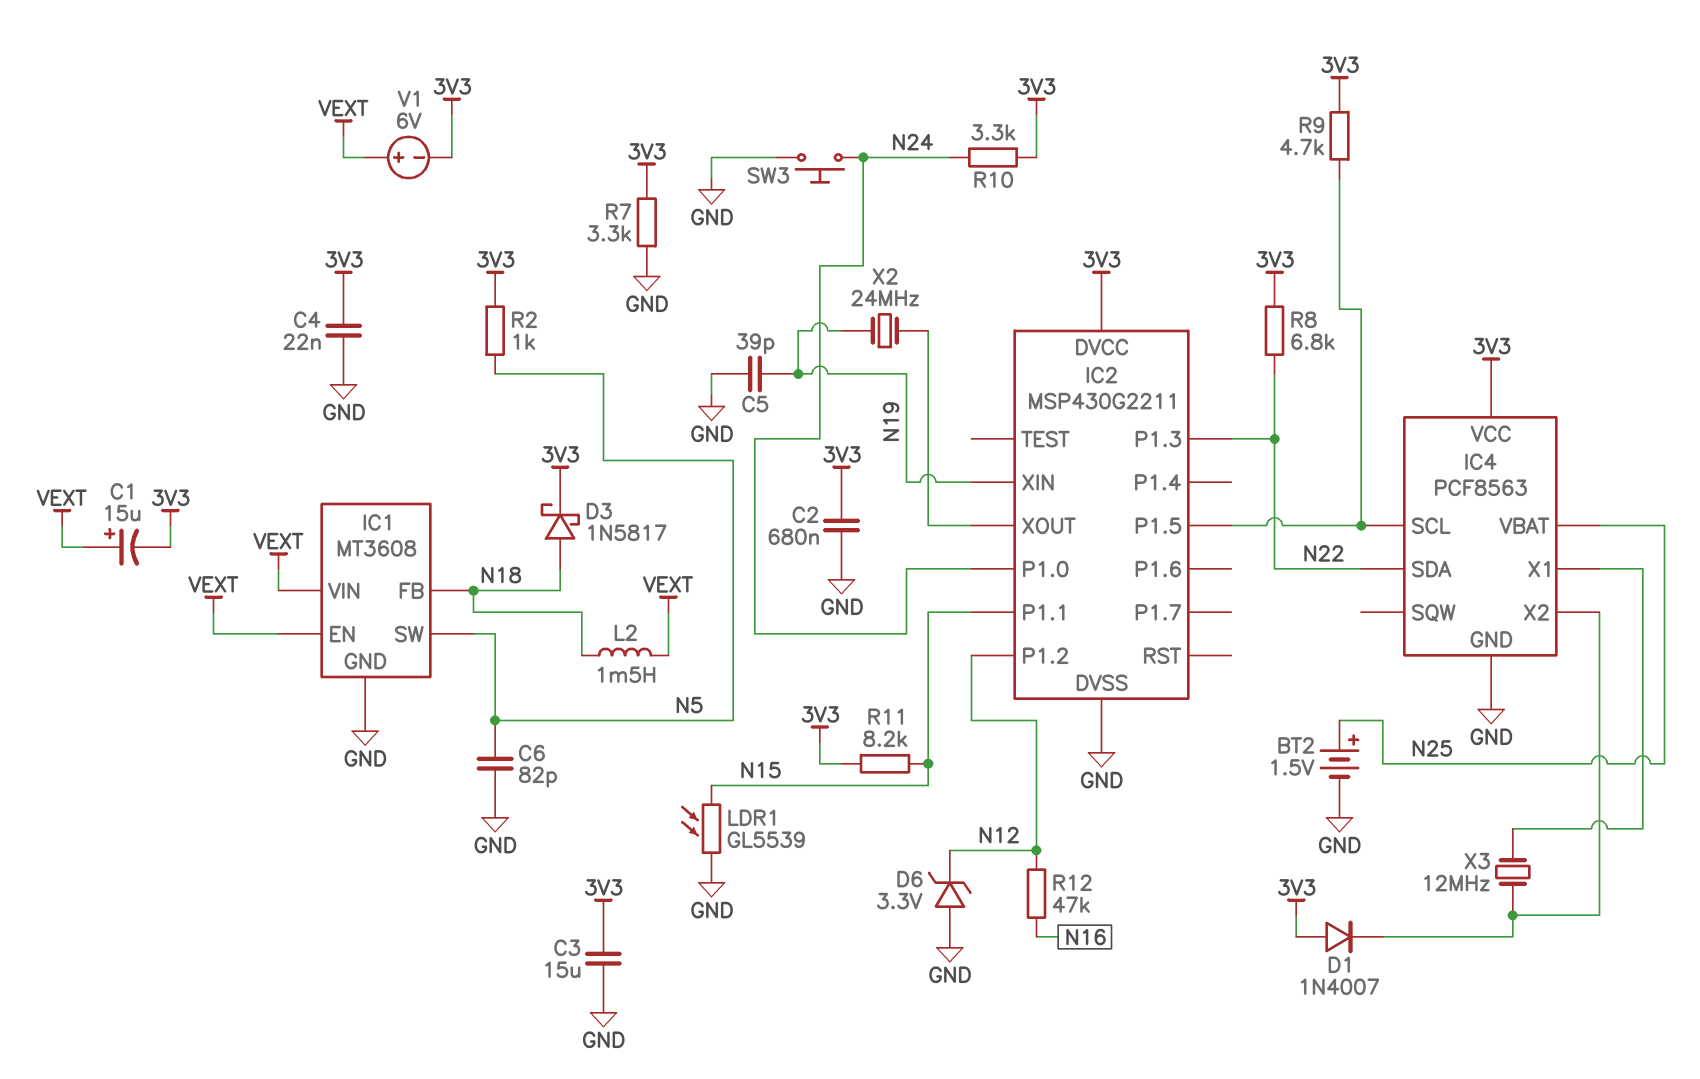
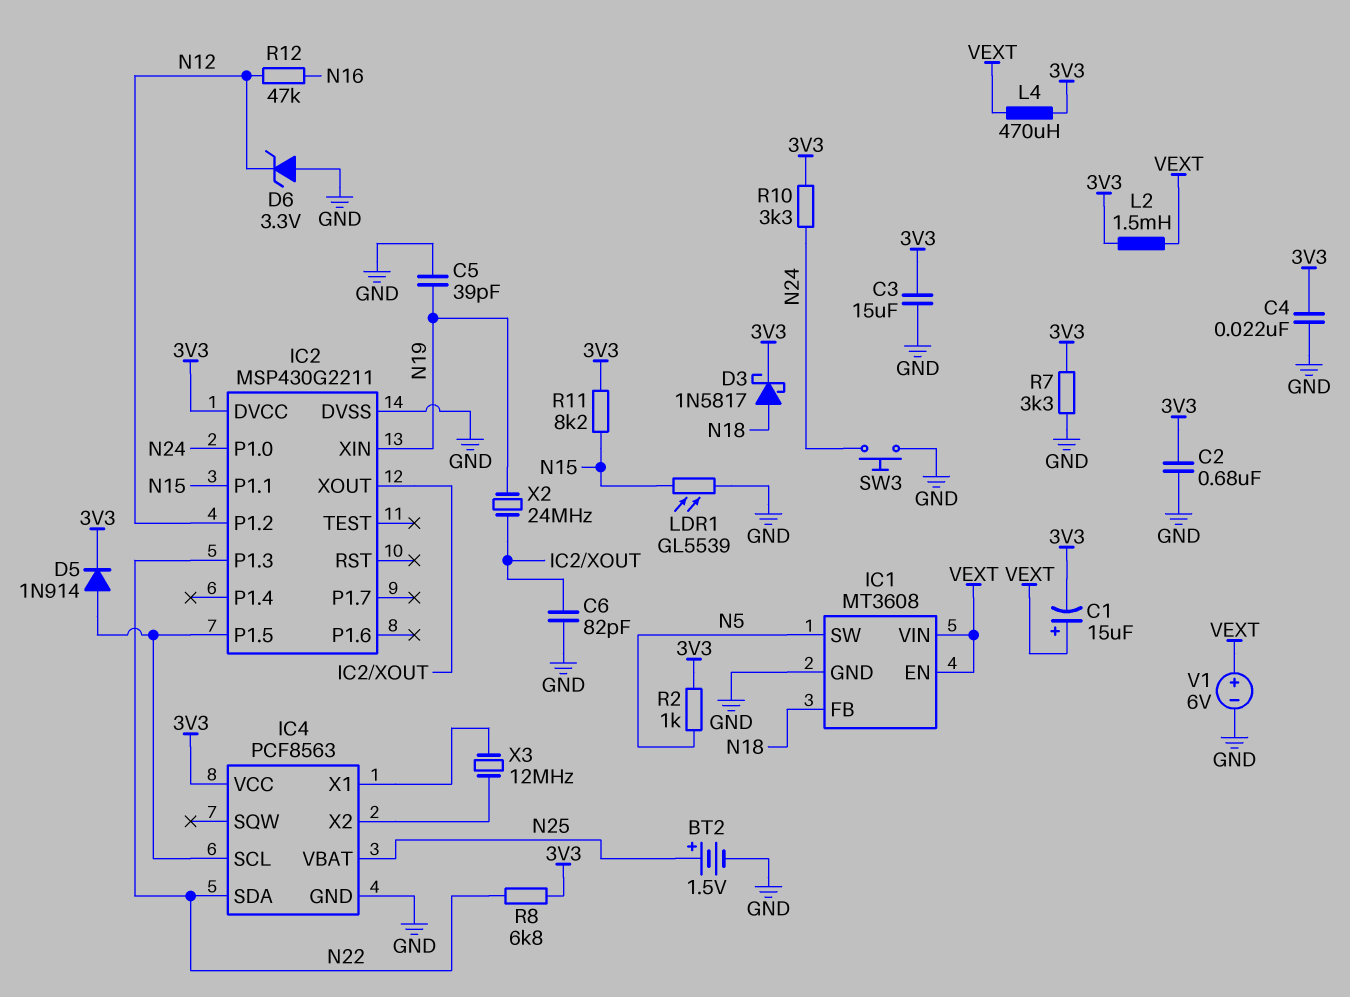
C6: 82pF (GND, N5) -> 82pF (GND, IC2/XOUT)
D1: diode 1N4007 (A 3V3, K IC4/X2) -> none
D5: none -> diode 1N914 (A IC2/P1.5, K 3V3)
L2: 1.5mH (N18, VEXT) -> 1.5mH (3V3, VEXT)
L4: none -> 470uH (3V3, VEXT)
R9: 4.7k (3V3, IC2/P1.5) -> none
V1: 6V (plus VEXT, minus 3V3) -> 6V (plus VEXT, minus GND)

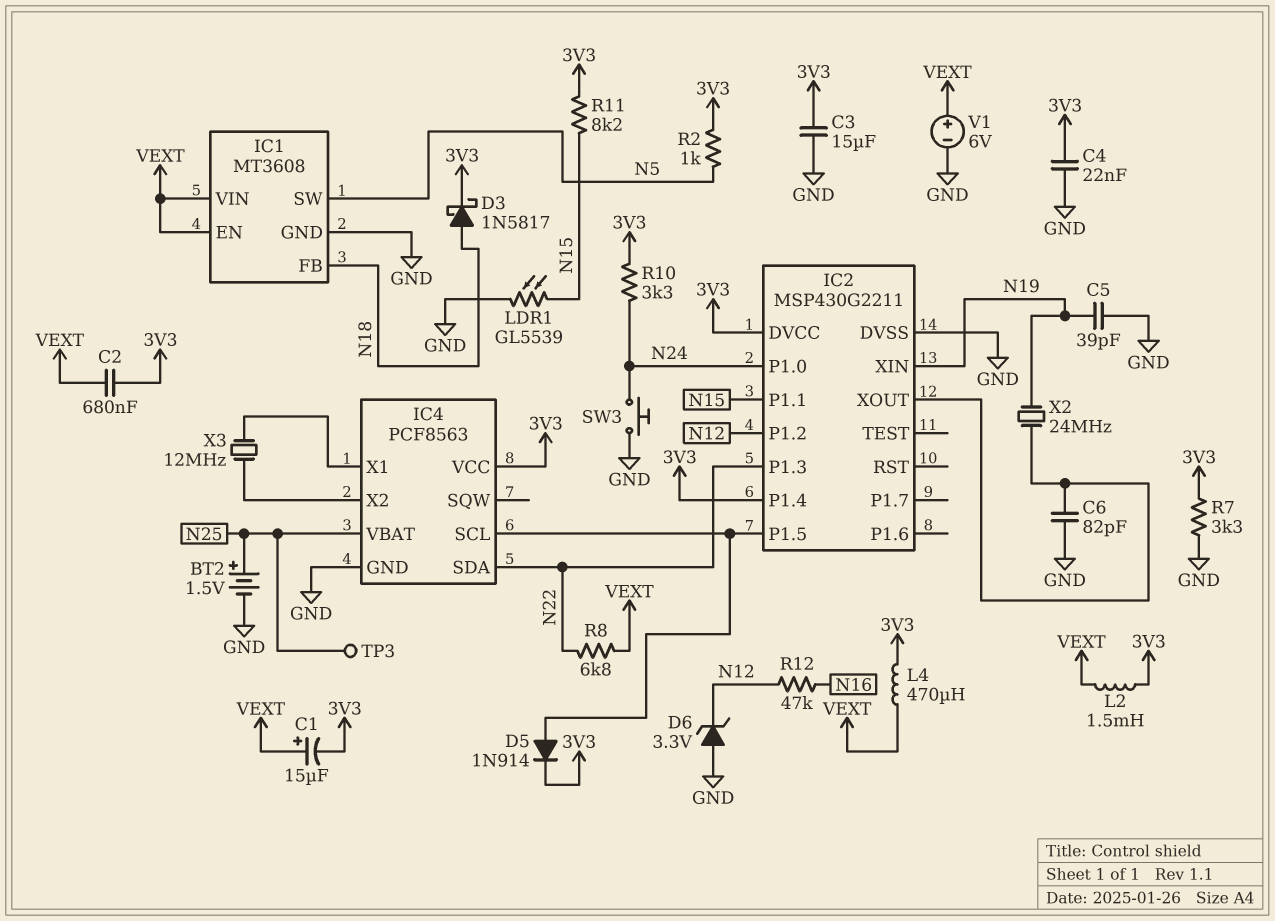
C2: 680nF (3V3, GND) -> 680nF (3V3, VEXT)
IC2 pin P1.4: none -> 3V3
R8: 6.8k (3V3, N22) -> 6.8k (N22, VEXT)
TP3: none -> test point (N25)

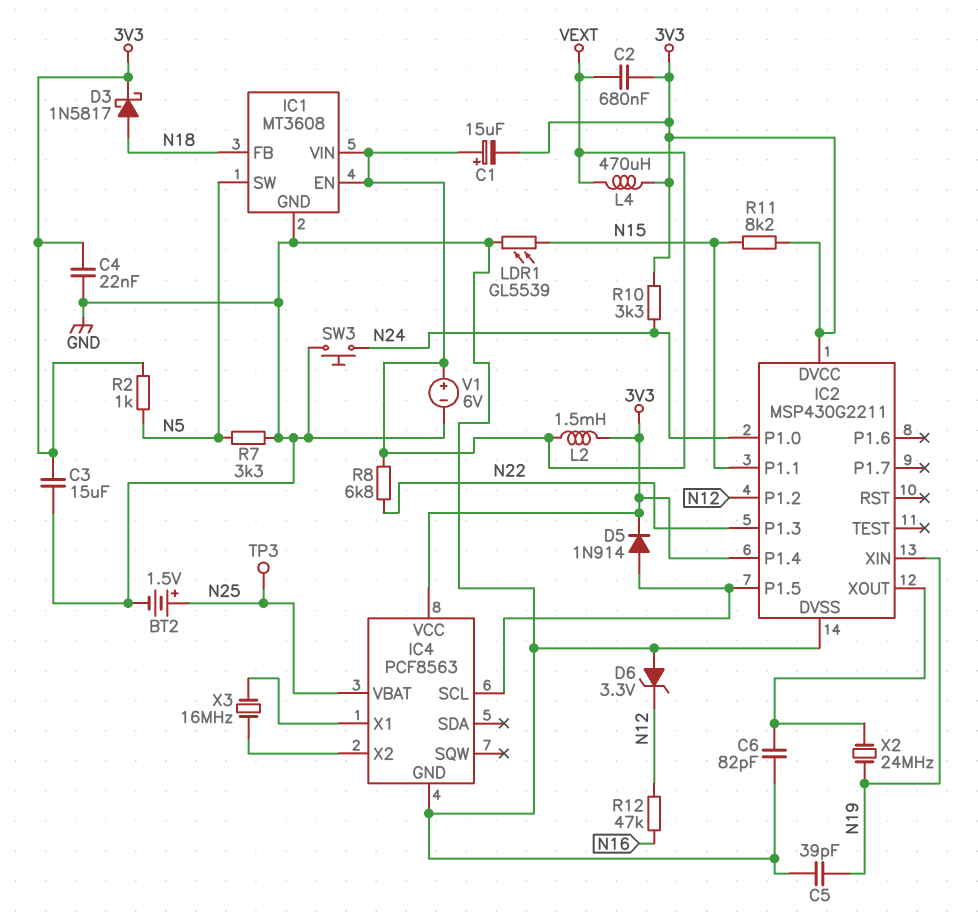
IC4 pin SDA: N22 -> none
R7: 3.3k (3V3, GND) -> 3.3k (GND, N5)
X3: 12MHz (IC4/X1, IC4/X2) -> 16MHz (IC4/X1, IC4/X2)

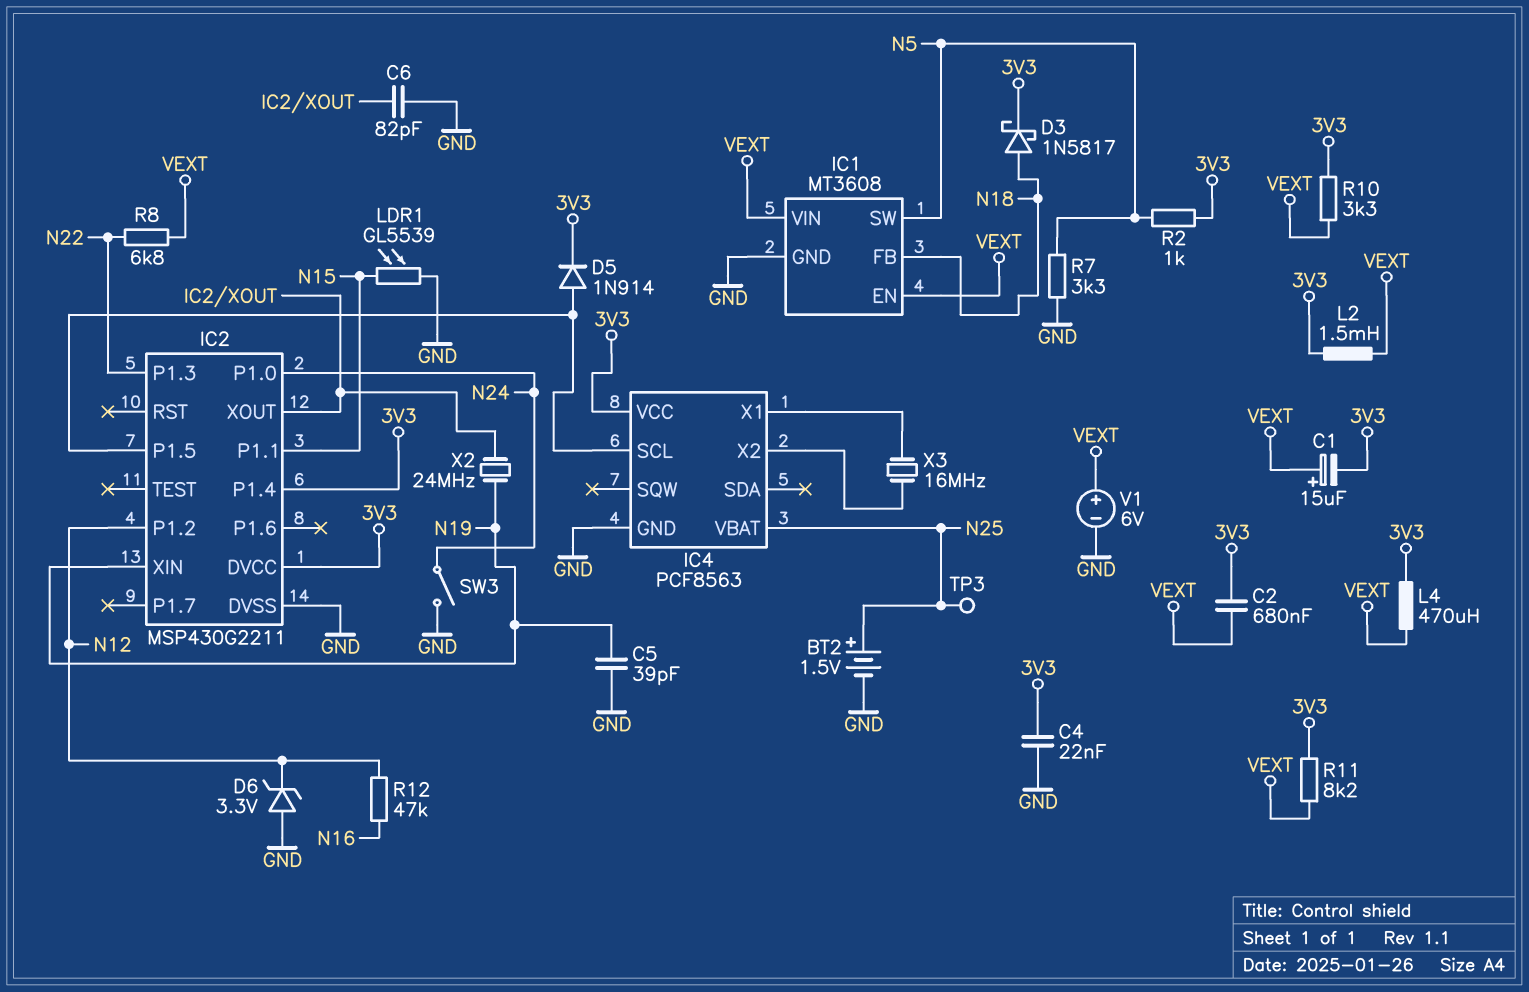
C3: 15uF (3V3, GND) -> none
R10: 3.3k (3V3, N24) -> 3.3k (3V3, VEXT)
R11: 8.2k (3V3, N15) -> 8.2k (3V3, VEXT)
SW3: button (GND, N24) -> switch (GND, N24)

